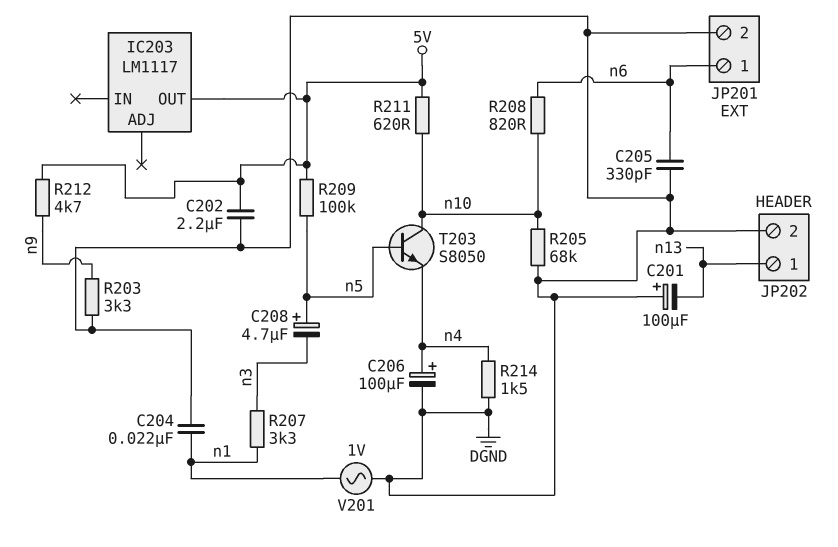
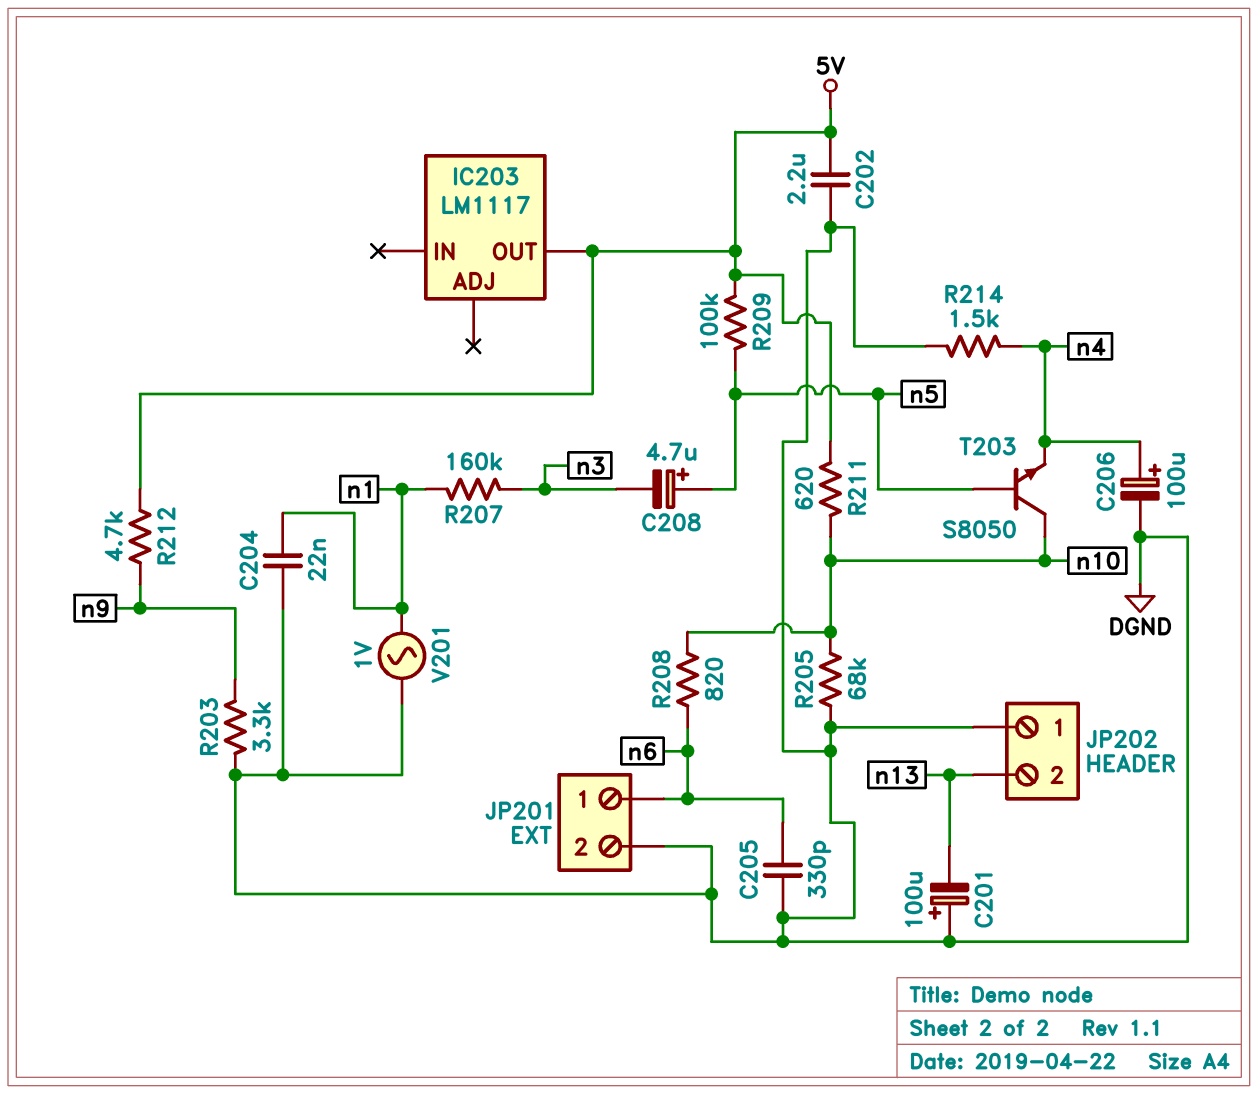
JP202 pin 1: n13 -> DGND
JP202 pin 2: DGND -> n13
R207: 3.3k (n1, n3) -> 160k (n1, n3)

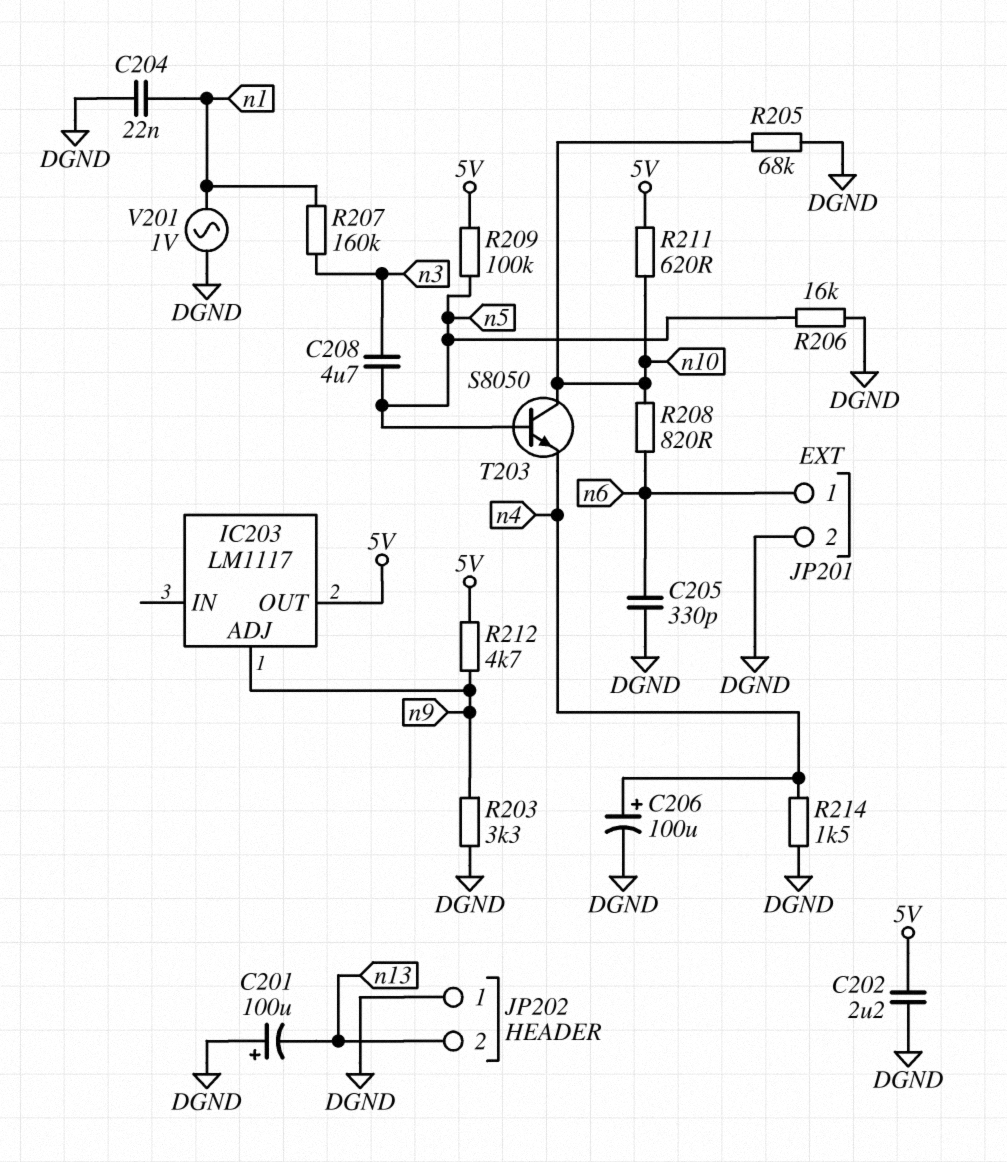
C208: 4.7uF (plus n5, minus n3) -> 4.7uF (n3, n5)
IC203 pin ADJ: none -> n9
R206: none -> 16k (DGND, n5)

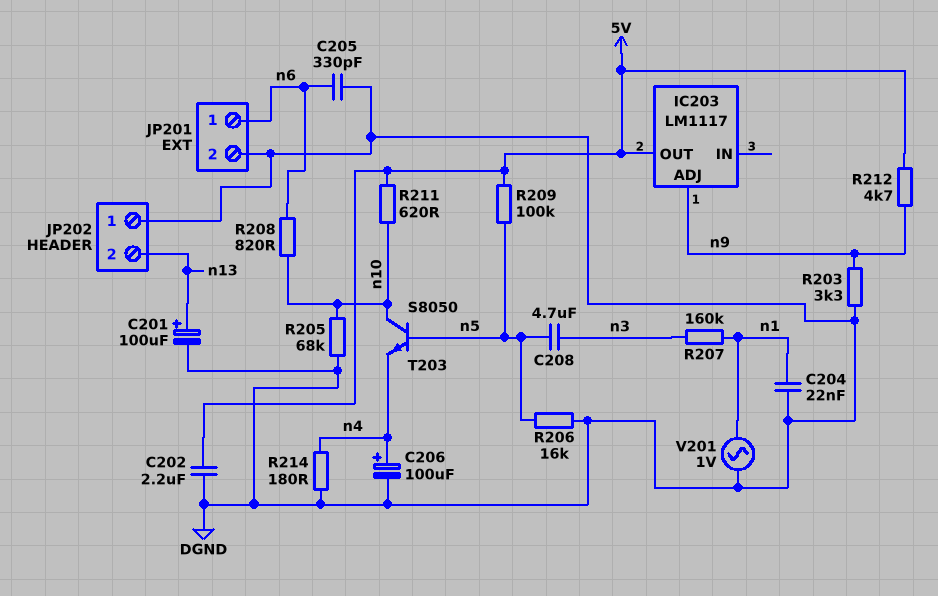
C201: 100uF (plus DGND, minus n13) -> 100uF (plus n13, minus DGND)
R214: 1.5k (DGND, n4) -> 180 (DGND, n4)

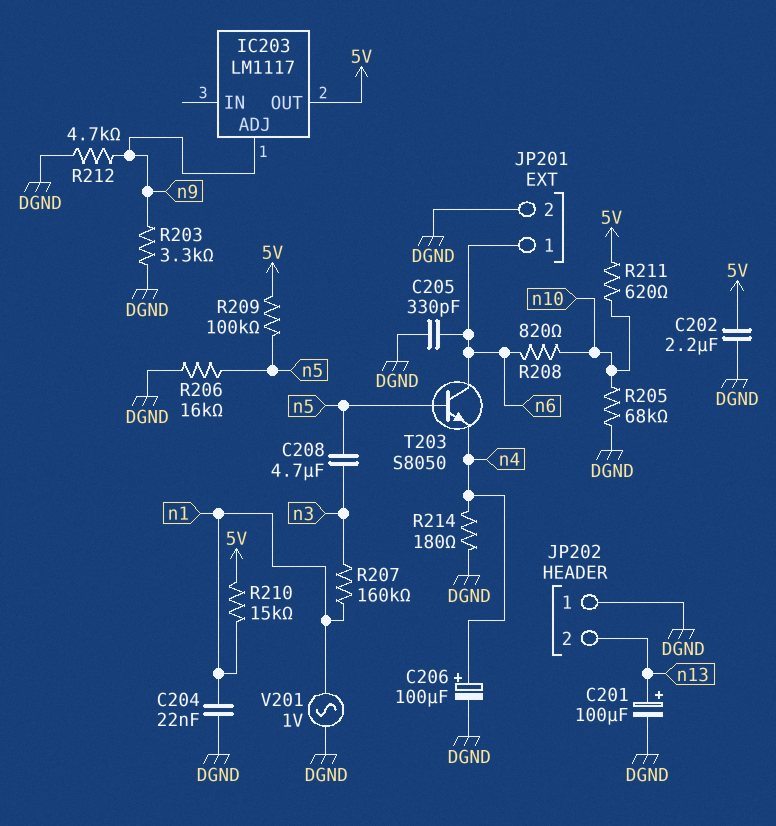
R210: none -> 15k (5V, n1)
R212: 4.7k (5V, n9) -> 4.7k (DGND, n9)
T203: NPN S8050 (B n5, C n10, E n4) -> NPN S8050 (B n5, C n6, E n4)

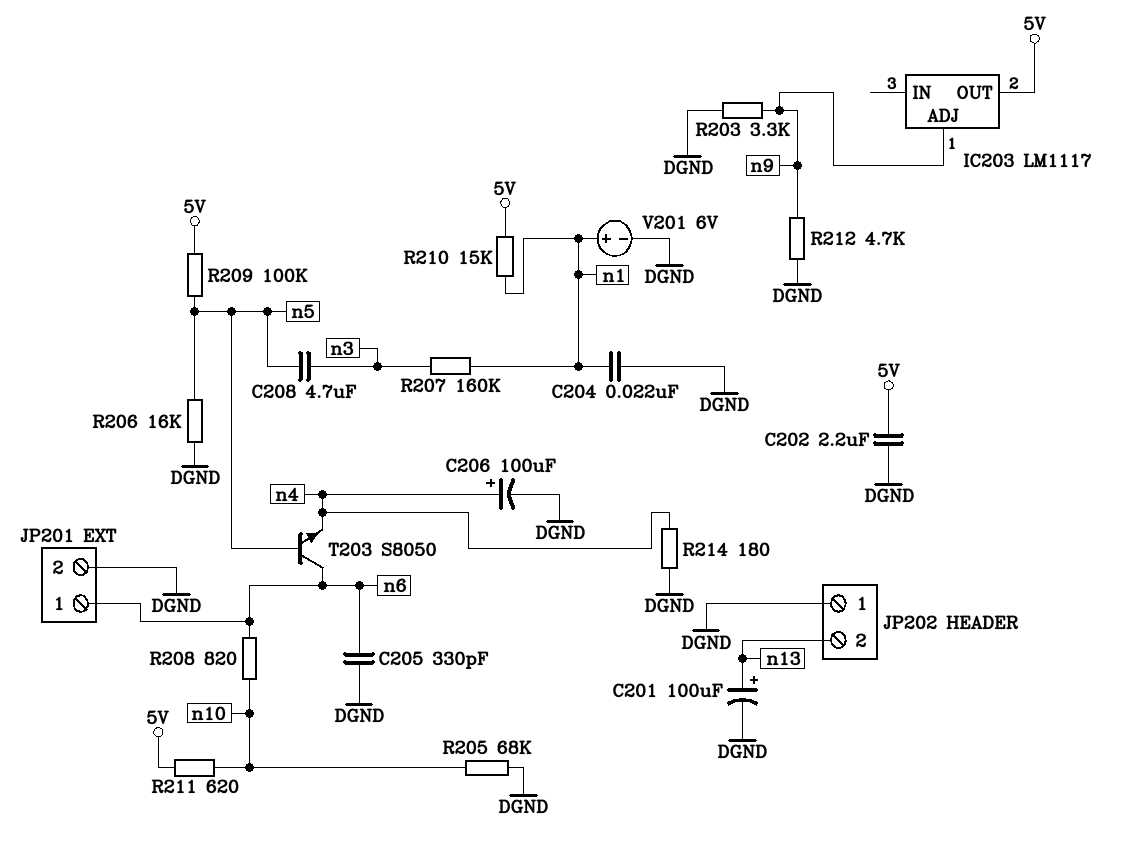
V201: AC 1V (DGND, n1) -> 6V (plus n1, minus DGND)

